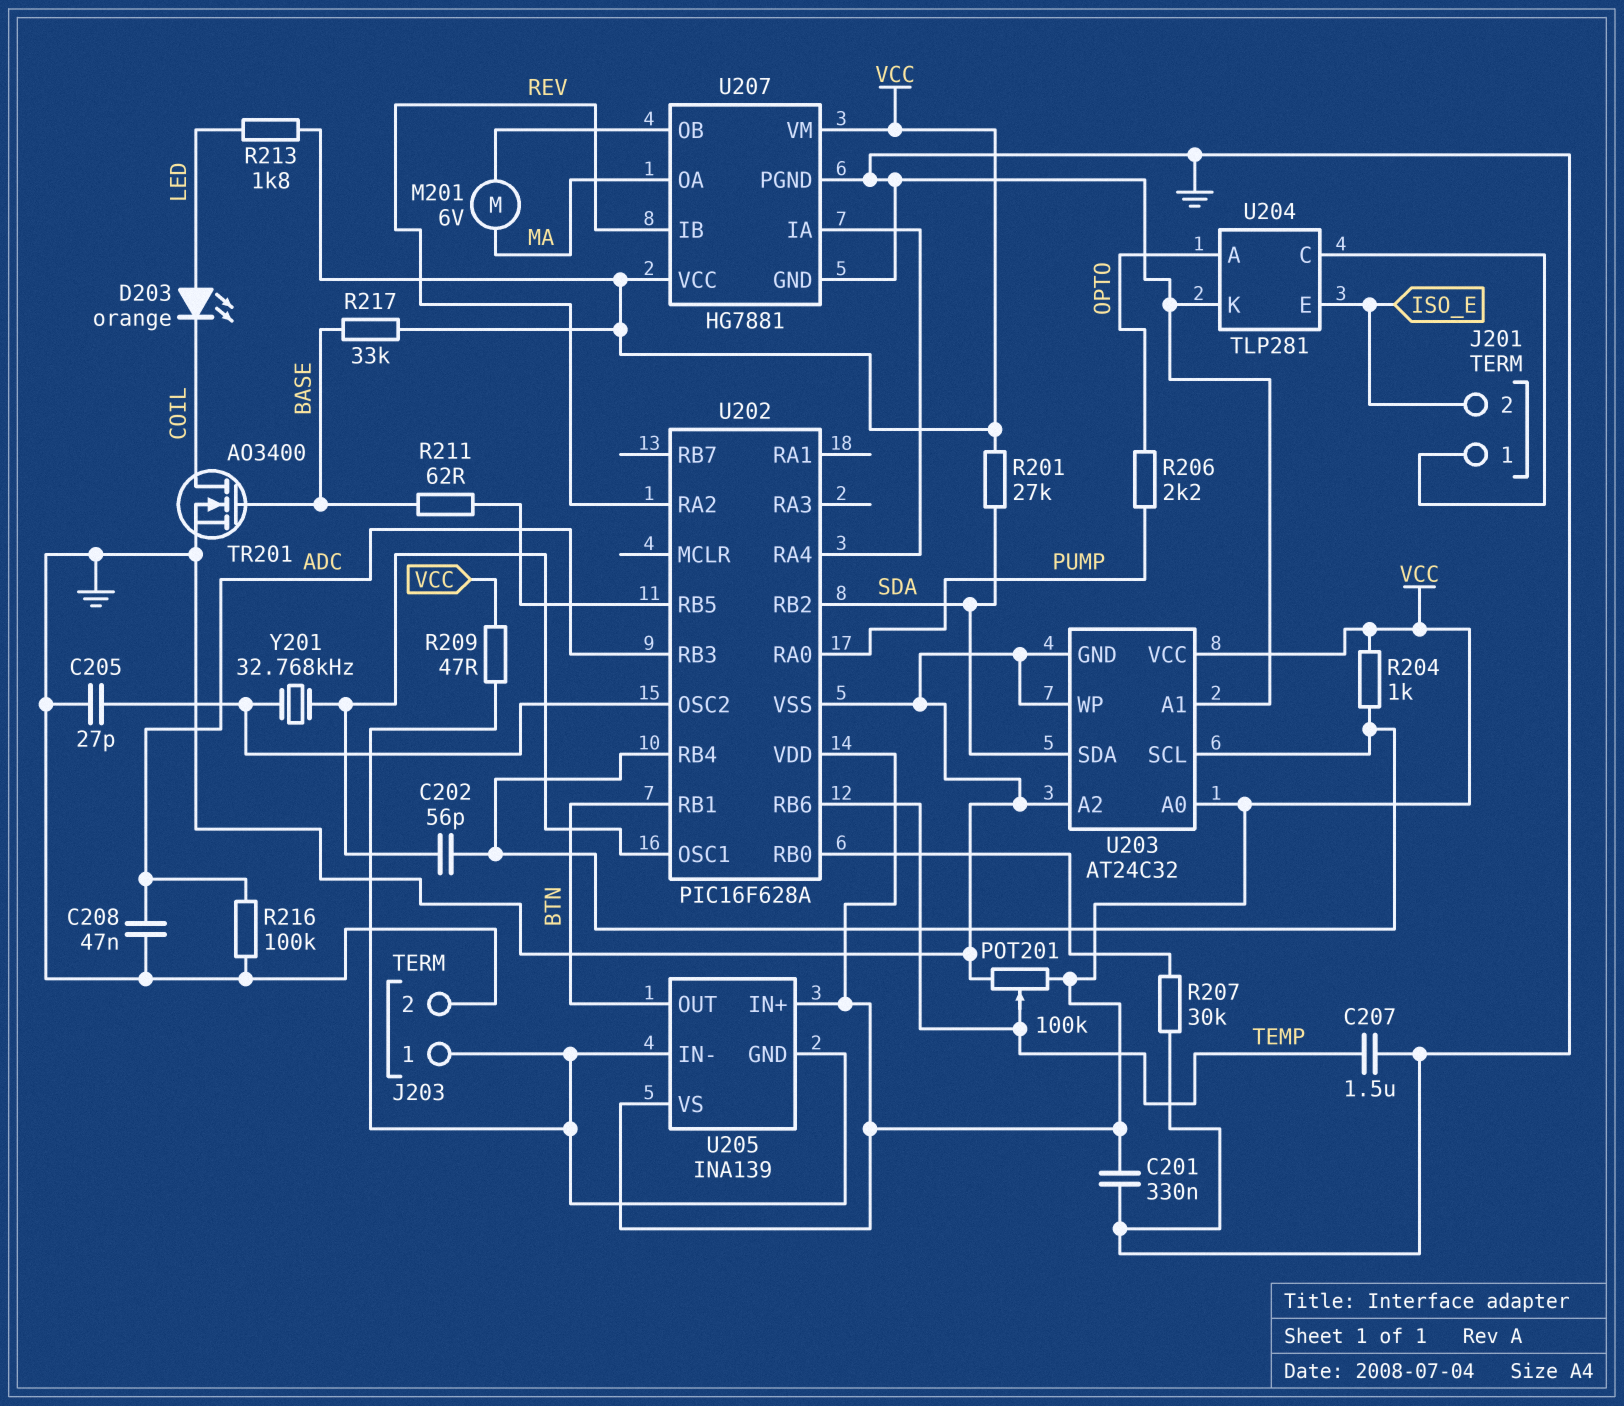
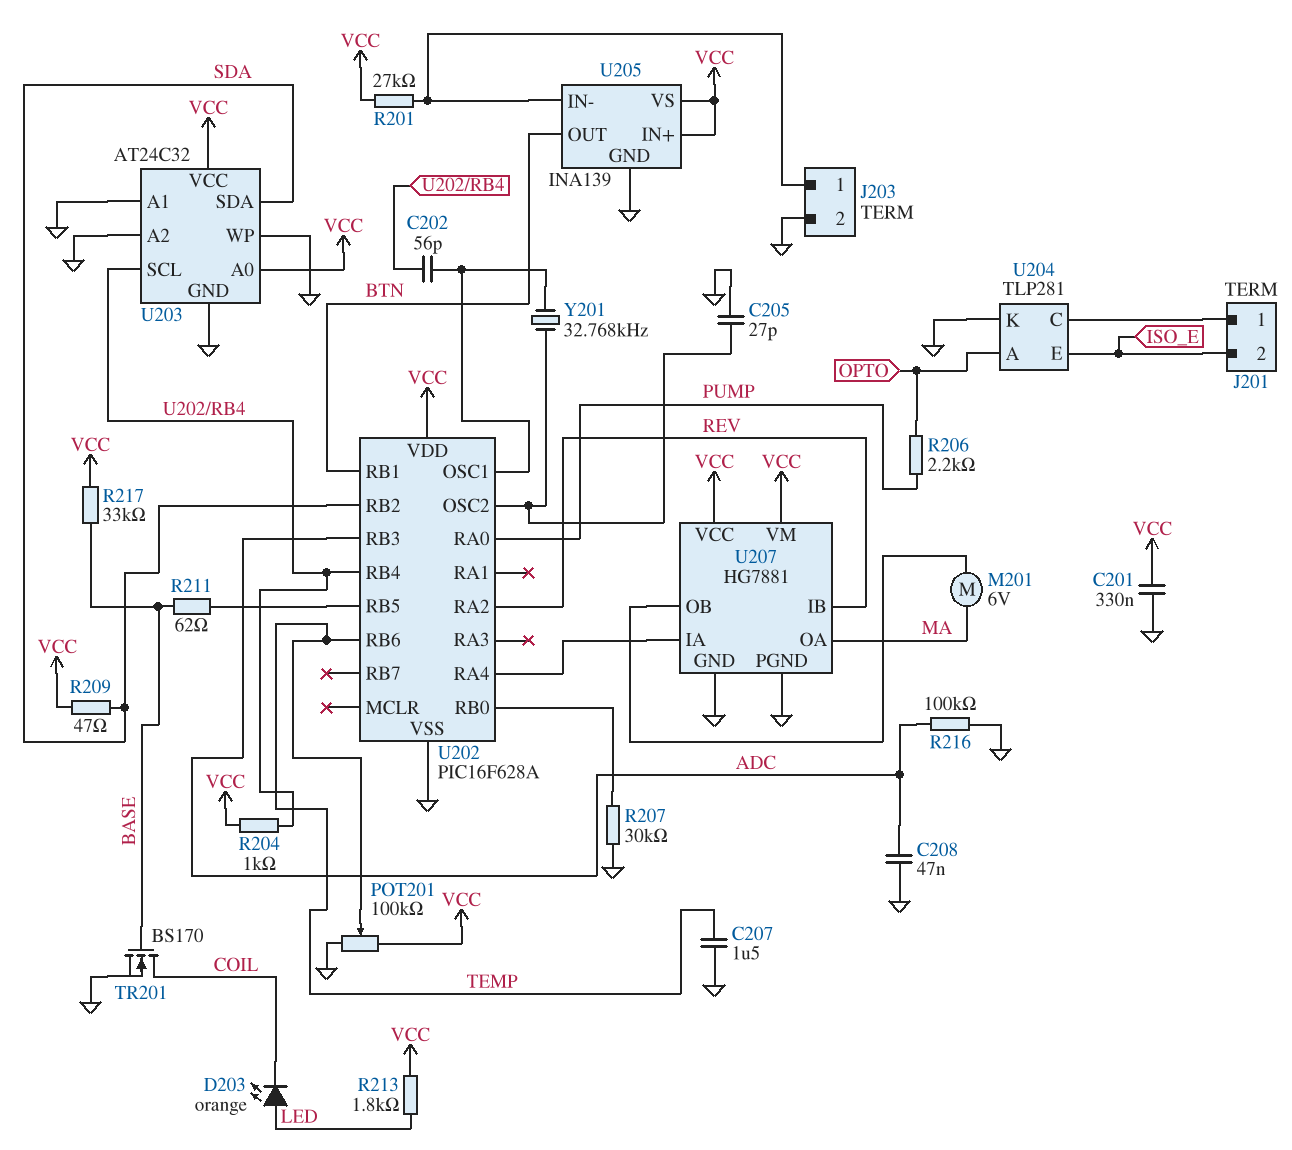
R201: 27k (SDA, VCC) -> 27k (J203/1, VCC)
R209: 47 (J203/1, VCC) -> 47 (SDA, VCC)
TR201: NMOS AO3400 (G BASE, D COIL, S GND) -> NMOS BS170 (G BASE, D COIL, S GND)
U205 pin GND: J203/1 -> GND

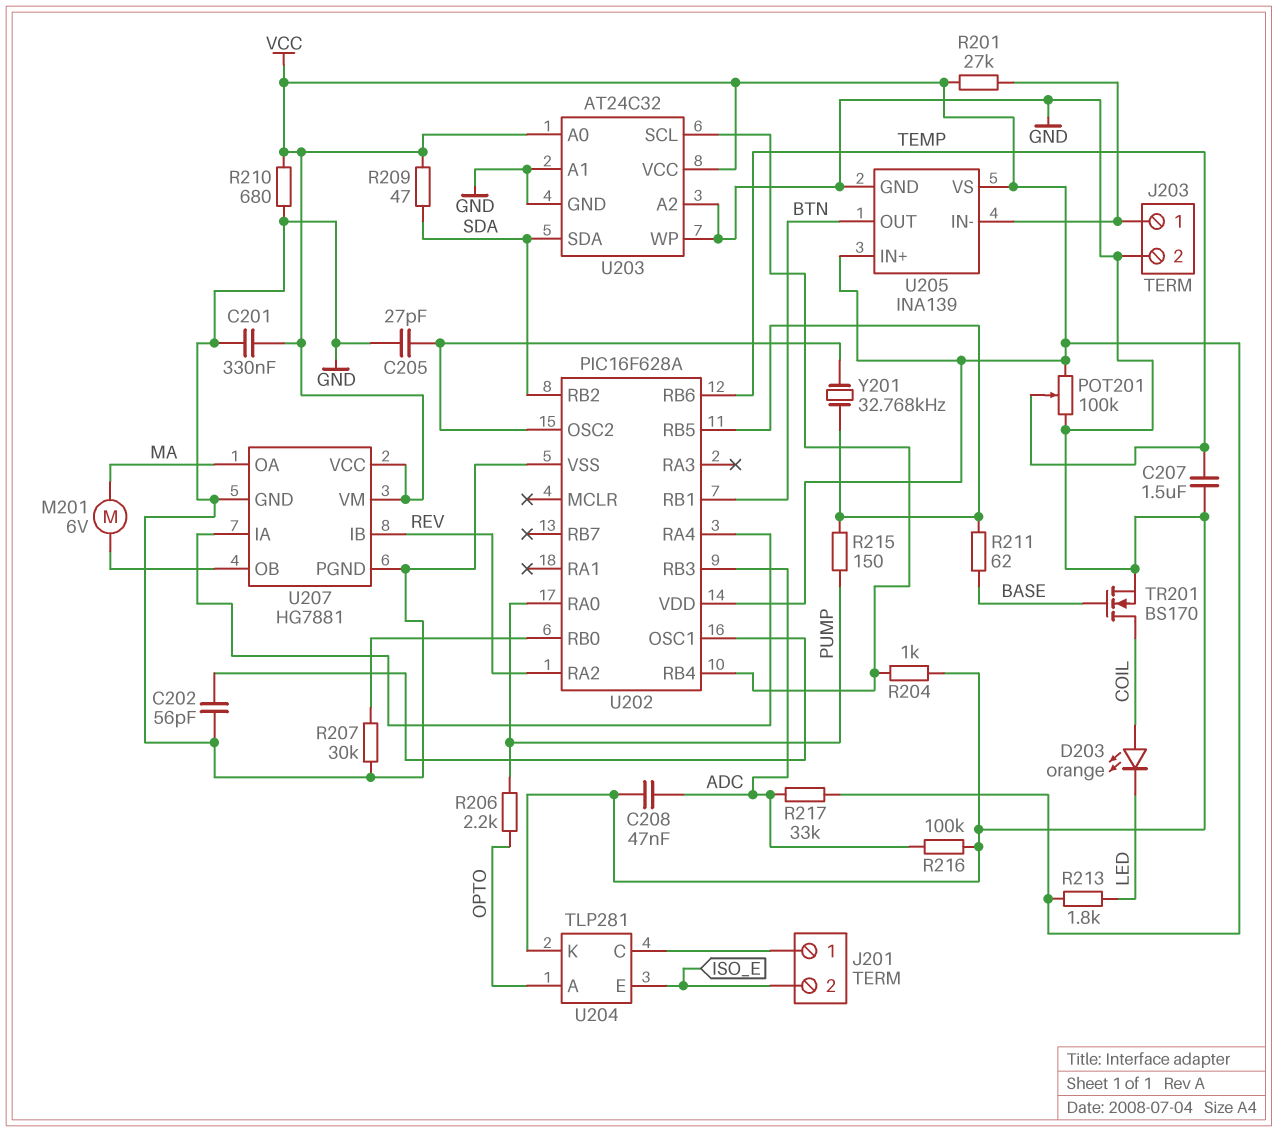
C202: 56pF (U202/OSC1, U202/RB4) -> 56pF (GND, U202/OSC1)
D203: LED orange (A LED, K COIL) -> LED orange (A COIL, K LED)
R204: 1k (U202/RB4, VCC) -> 1k (GND, U202/RB4)
R210: none -> 680 (GND, VCC)
R215: none -> 150 (PUMP, U202/RB5)
R217: 33k (BASE, VCC) -> 33k (ADC, VCC)
Y201: 32.768kHz (U202/OSC1, U202/OSC2) -> 32.768kHz (U202/OSC2, U202/RB5)

